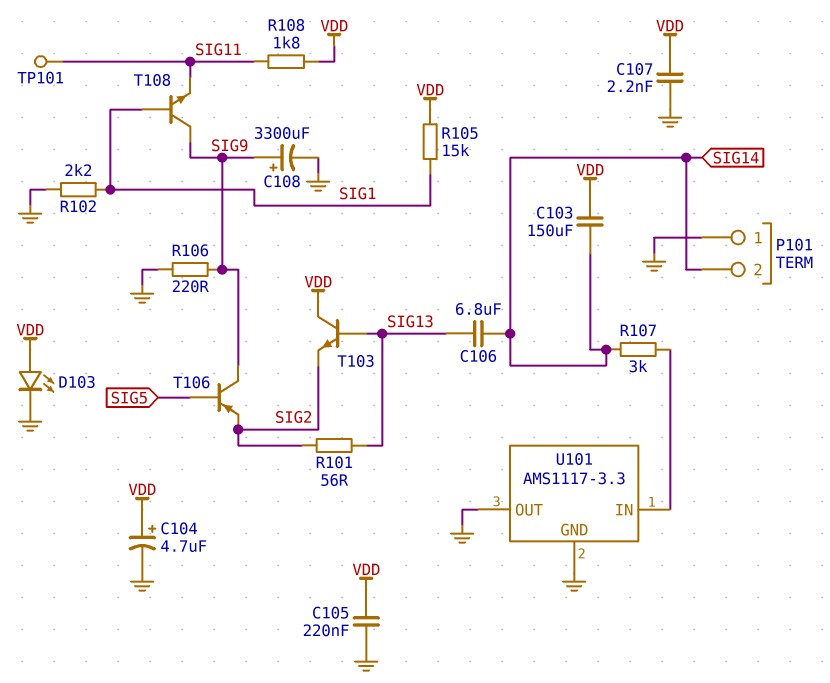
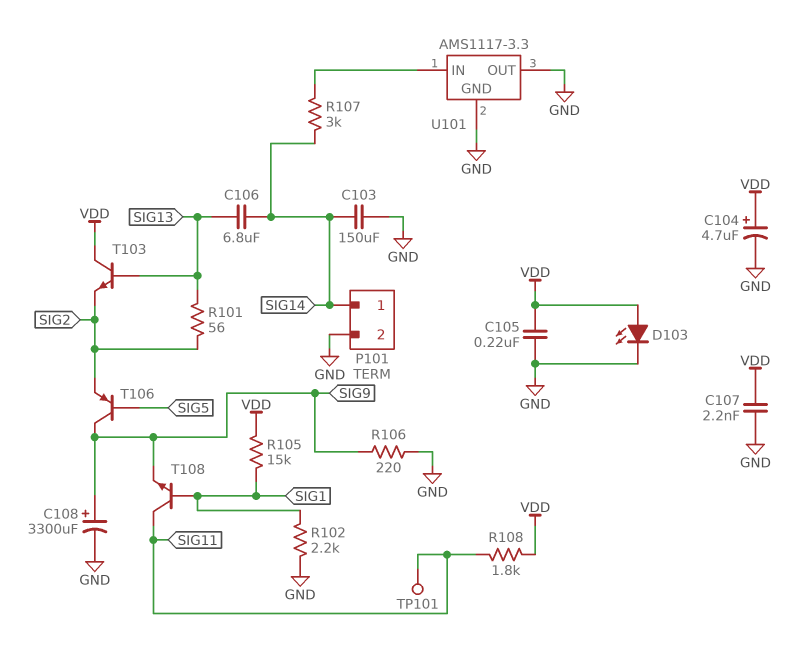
C103: 150uF (SIG14, VDD) -> 150uF (GND, SIG14)
P101 pin 1: GND -> SIG14
P101 pin 2: SIG14 -> GND
T108: NPN (B SIG1, C SIG9, E SIG11) -> NPN (B SIG1, C SIG11, E SIG9)

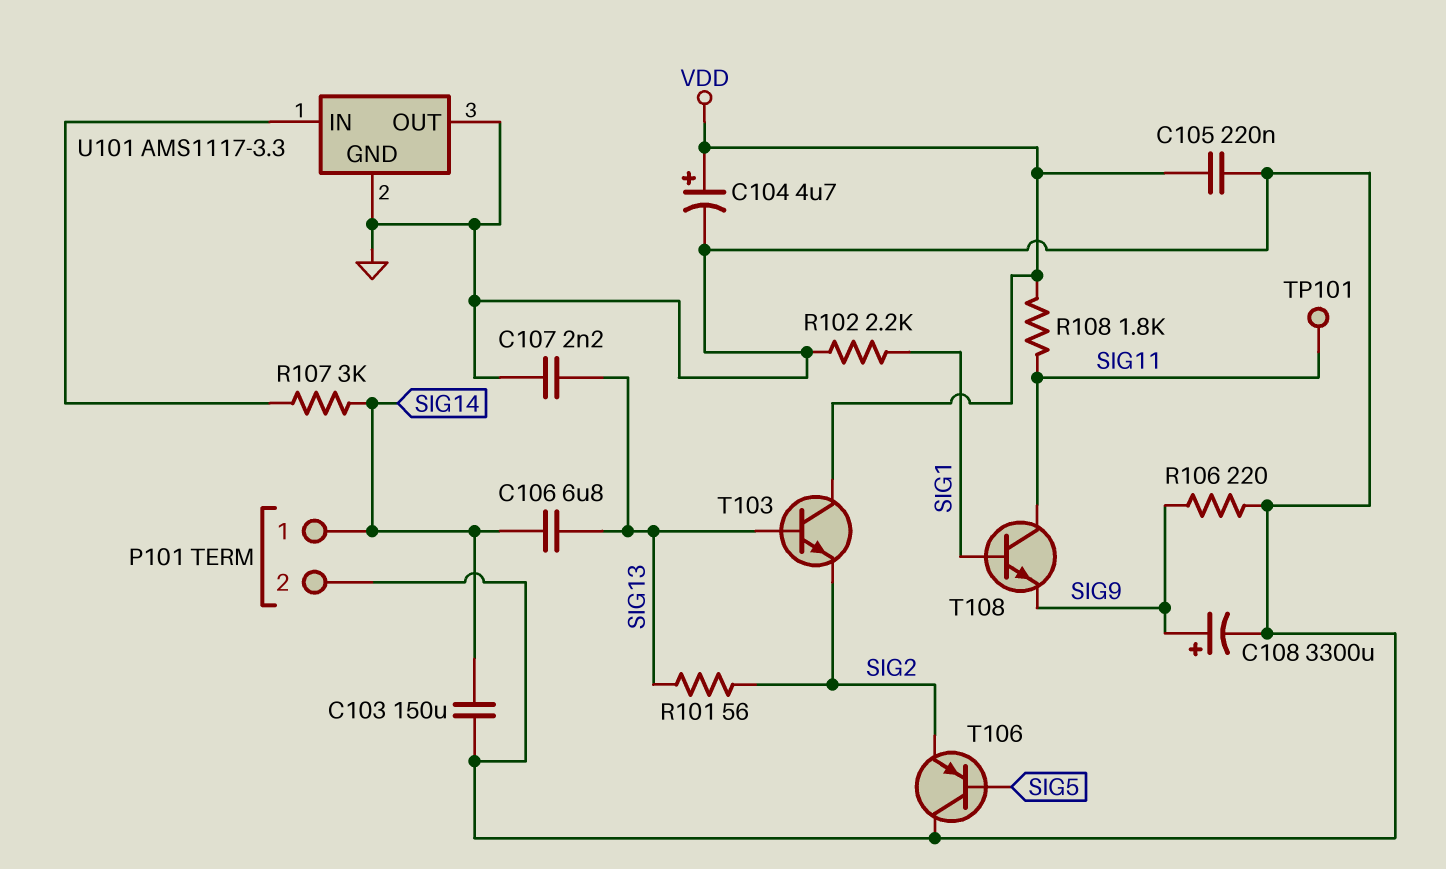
C107: 2.2nF (GND, VDD) -> 2.2nF (GND, SIG13)
D103: LED (A VDD, K GND) -> none
R105: 15k (SIG1, VDD) -> none
T106: PNP (B SIG5, C SIG9, E SIG2) -> PNP (B SIG5, C GND, E SIG2)

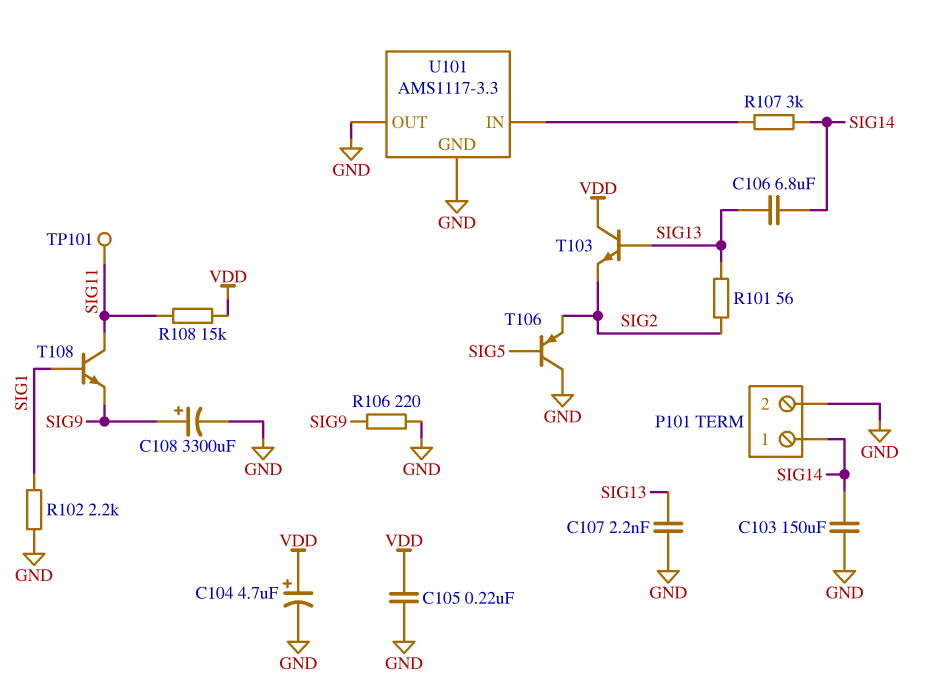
R108: 1.8k (SIG11, VDD) -> 15k (SIG11, VDD)

